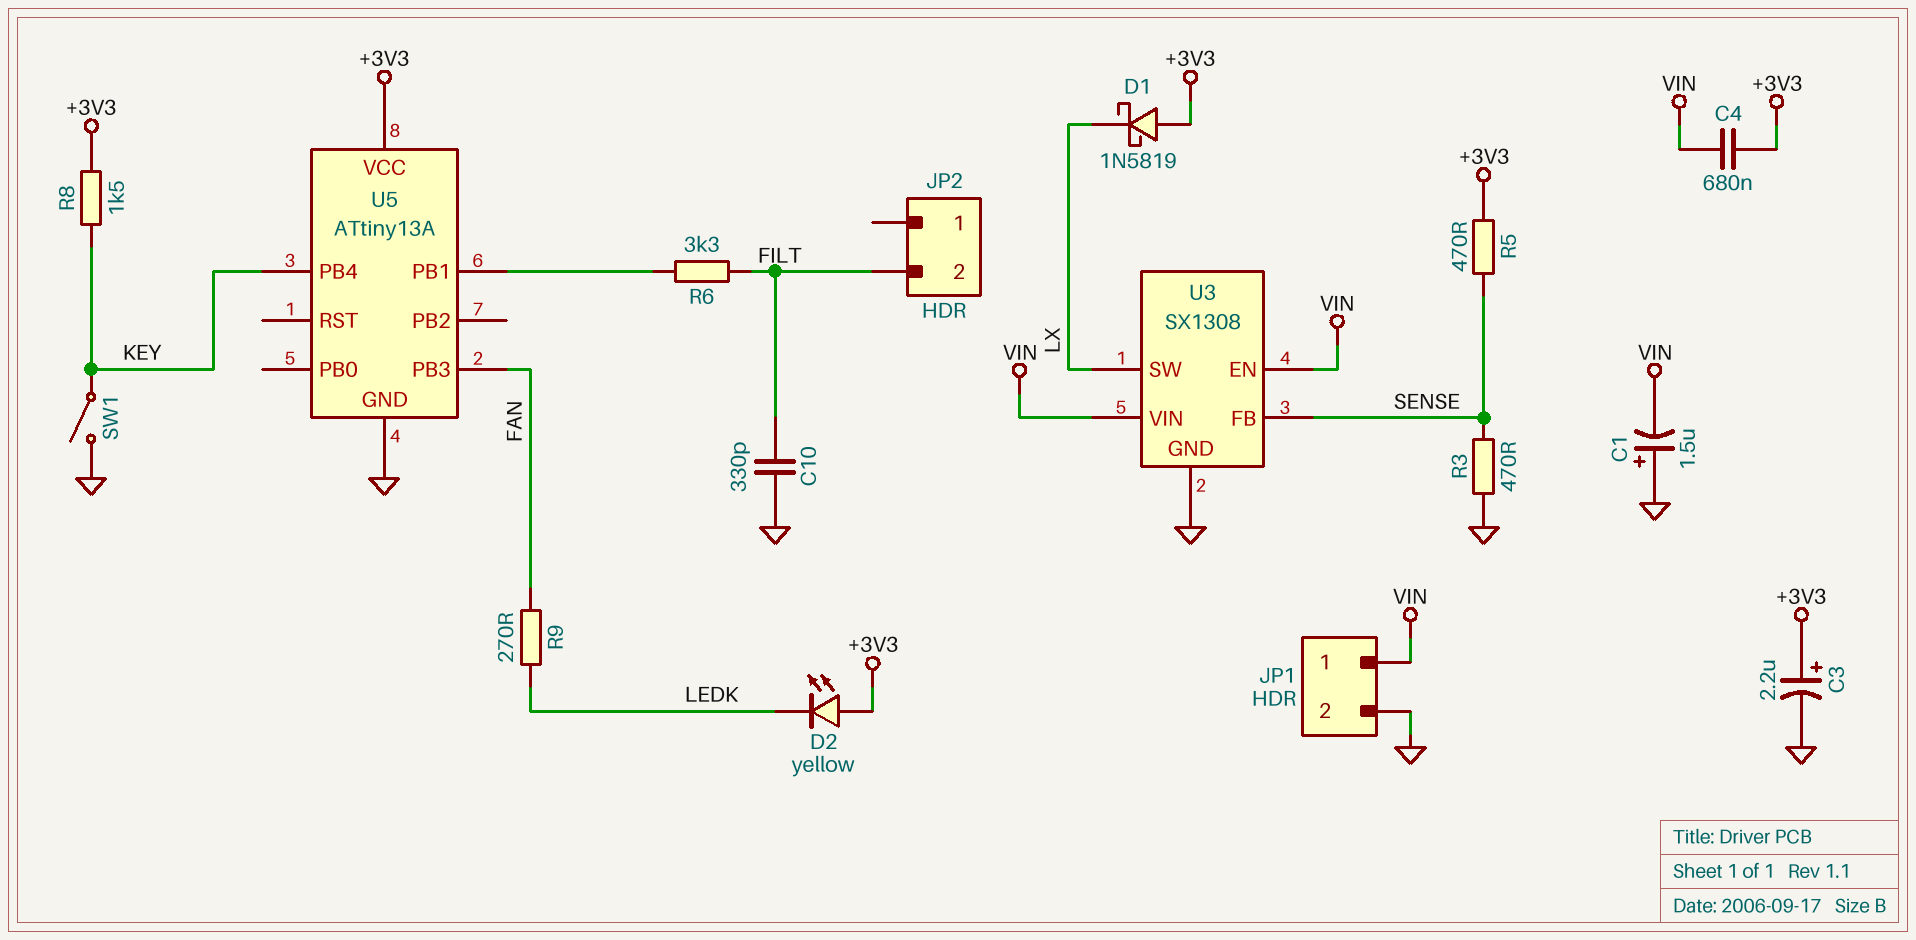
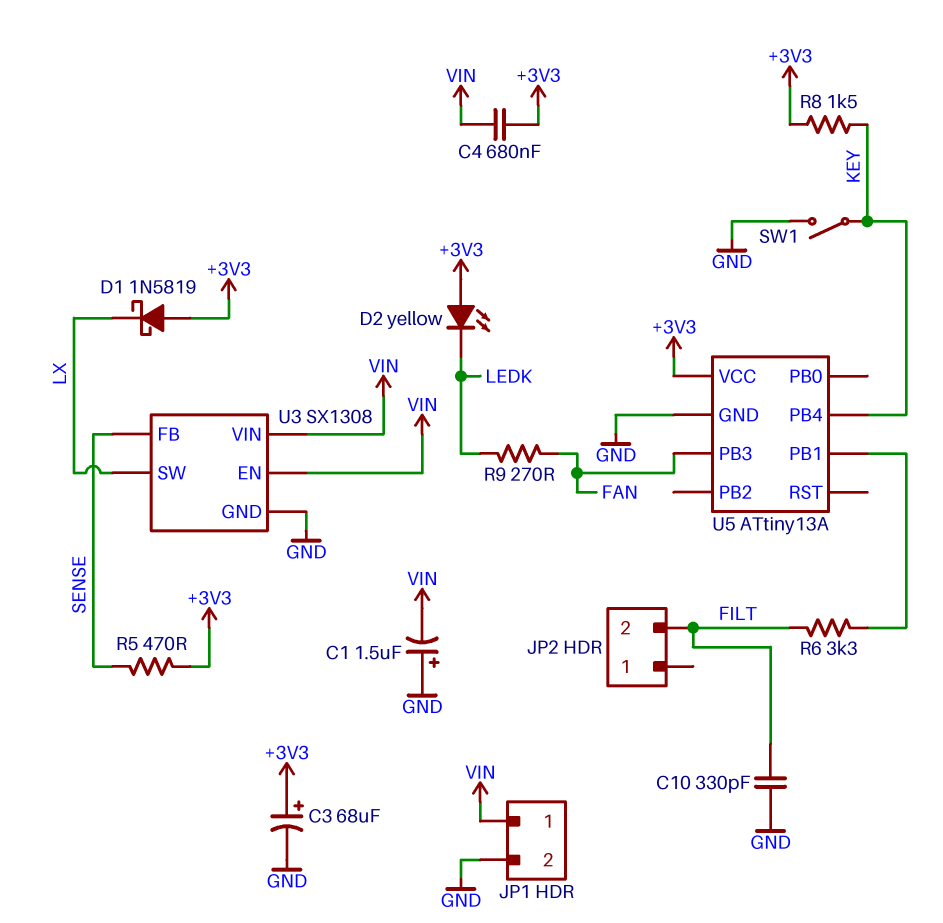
C3: 2.2uF (plus +3V3, minus GND) -> 68uF (plus +3V3, minus GND)
R3: 470 (GND, SENSE) -> none

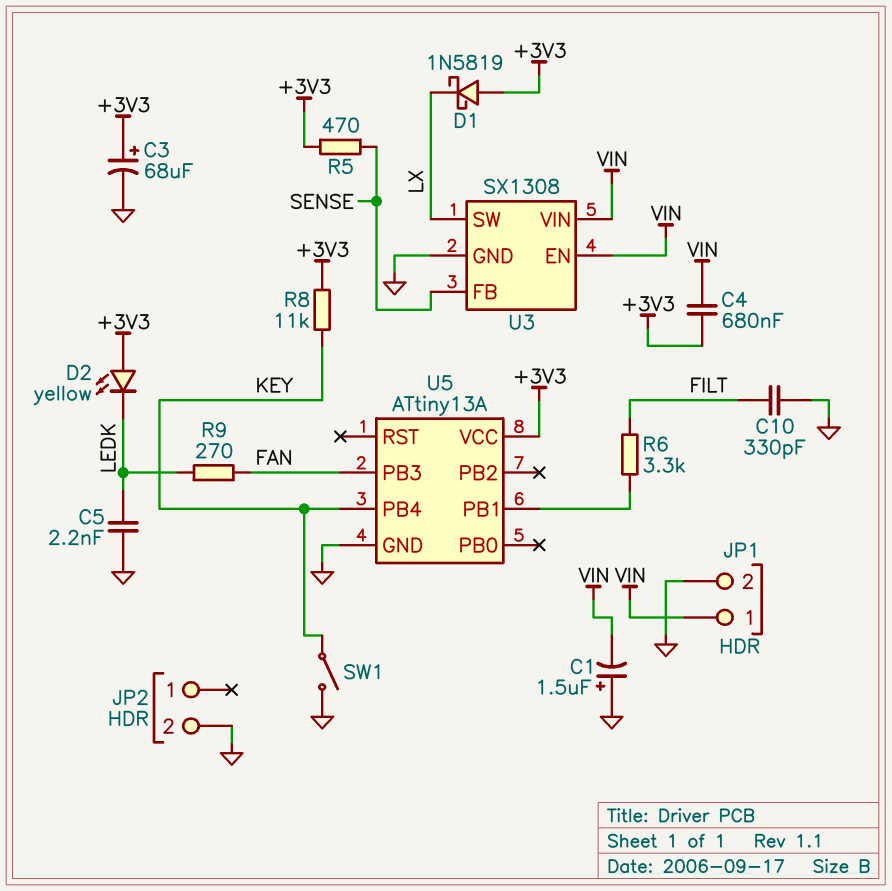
C5: none -> 2.2nF (GND, LEDK)
JP2 pin 2: FILT -> GND
R8: 1.5k (+3V3, KEY) -> 11k (+3V3, KEY)

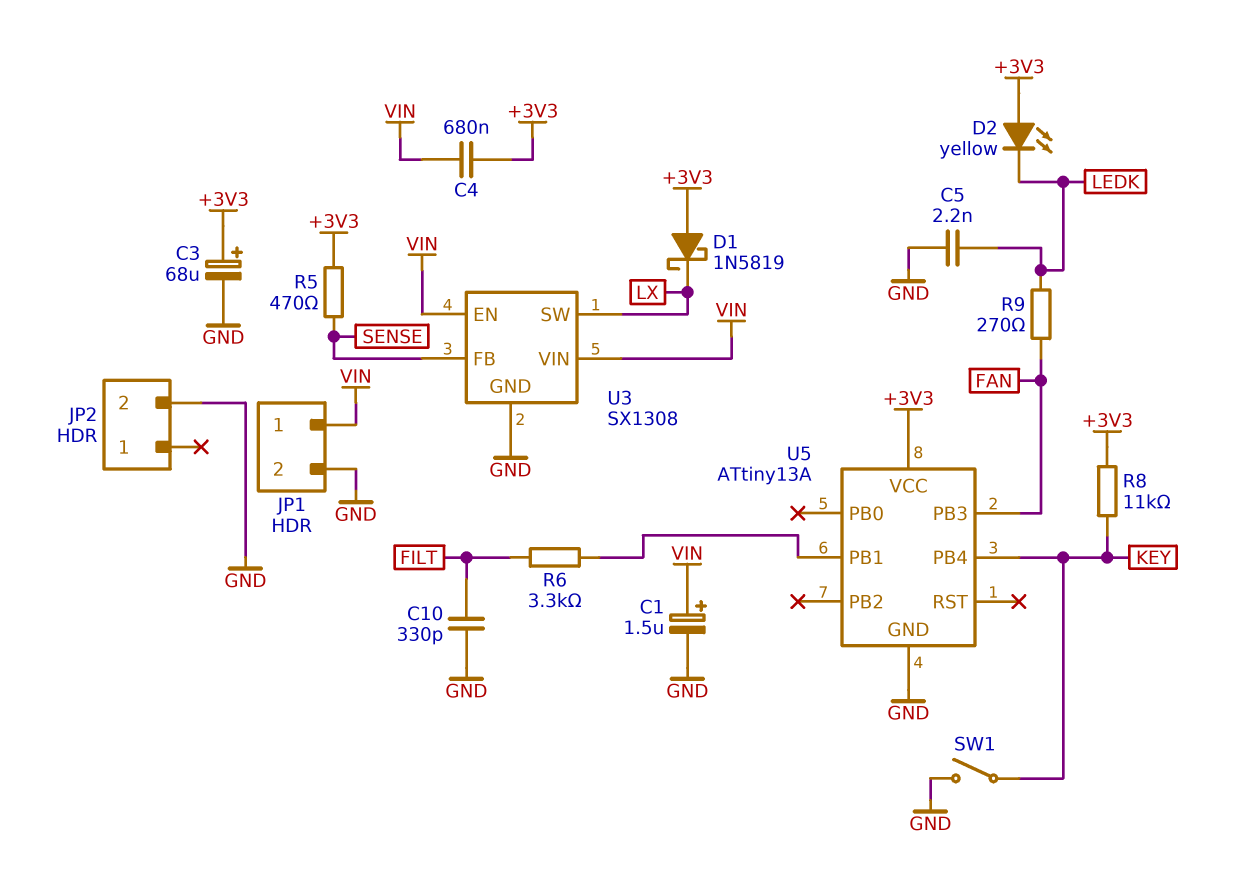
C1: 1.5uF (plus GND, minus VIN) -> 1.5uF (plus VIN, minus GND)

